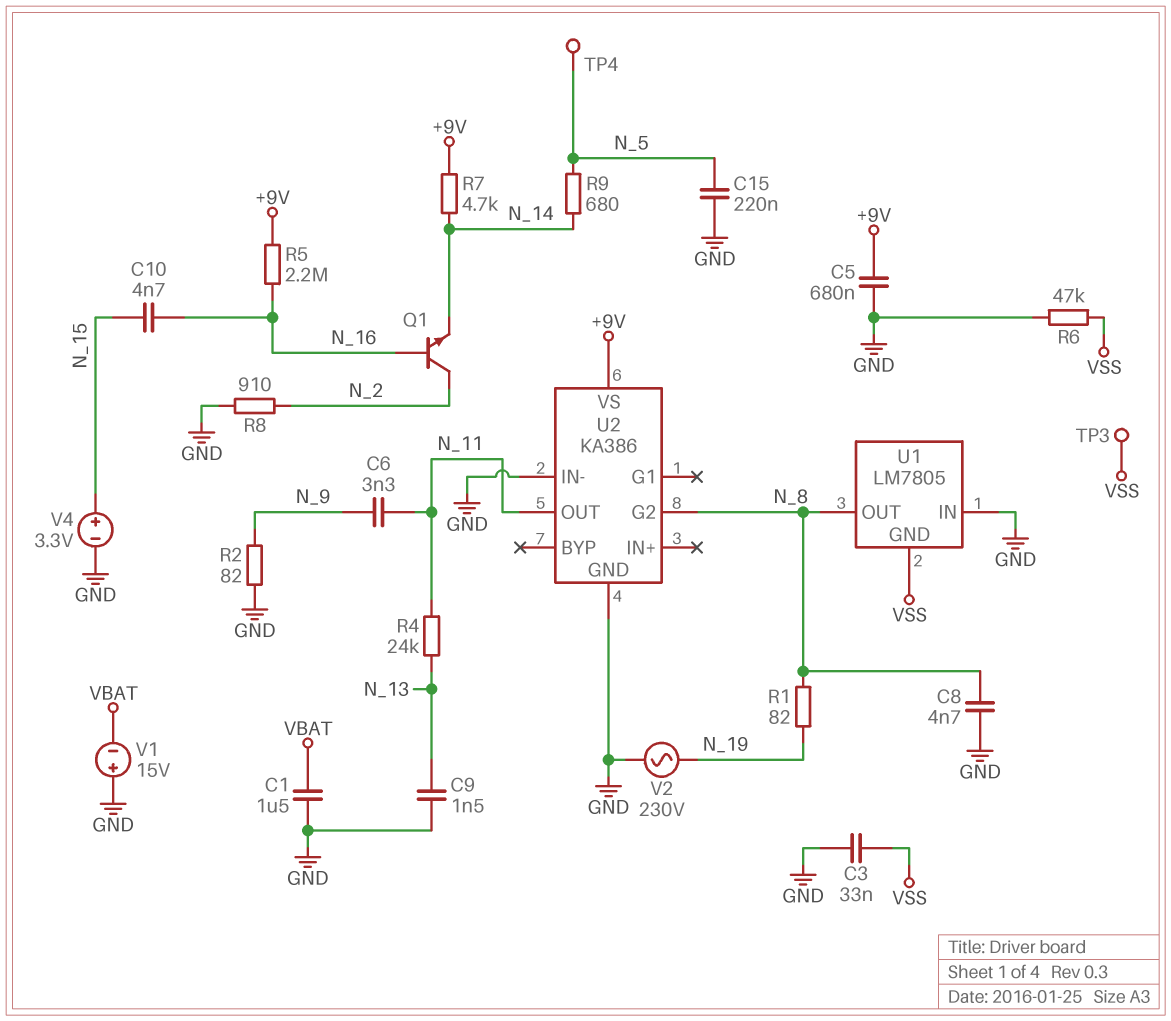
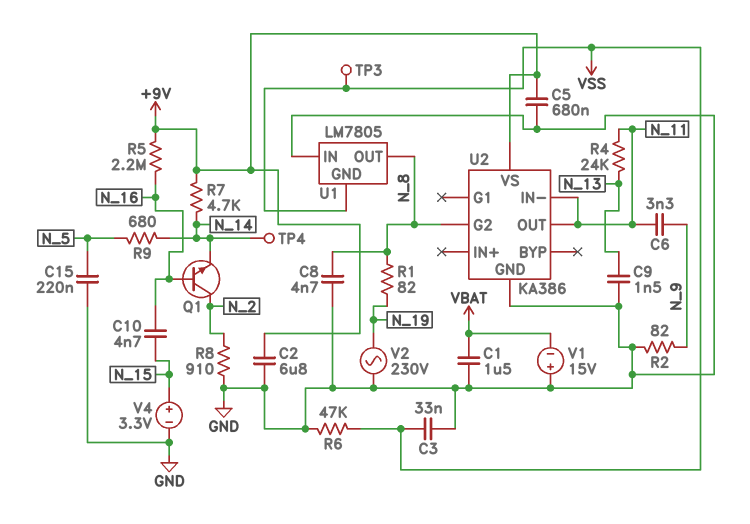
C2: none -> 6.8uF (+9V, GND)
TP4: test point (N_5) -> test point (N_14)
U2 pin IN-: GND -> N_11

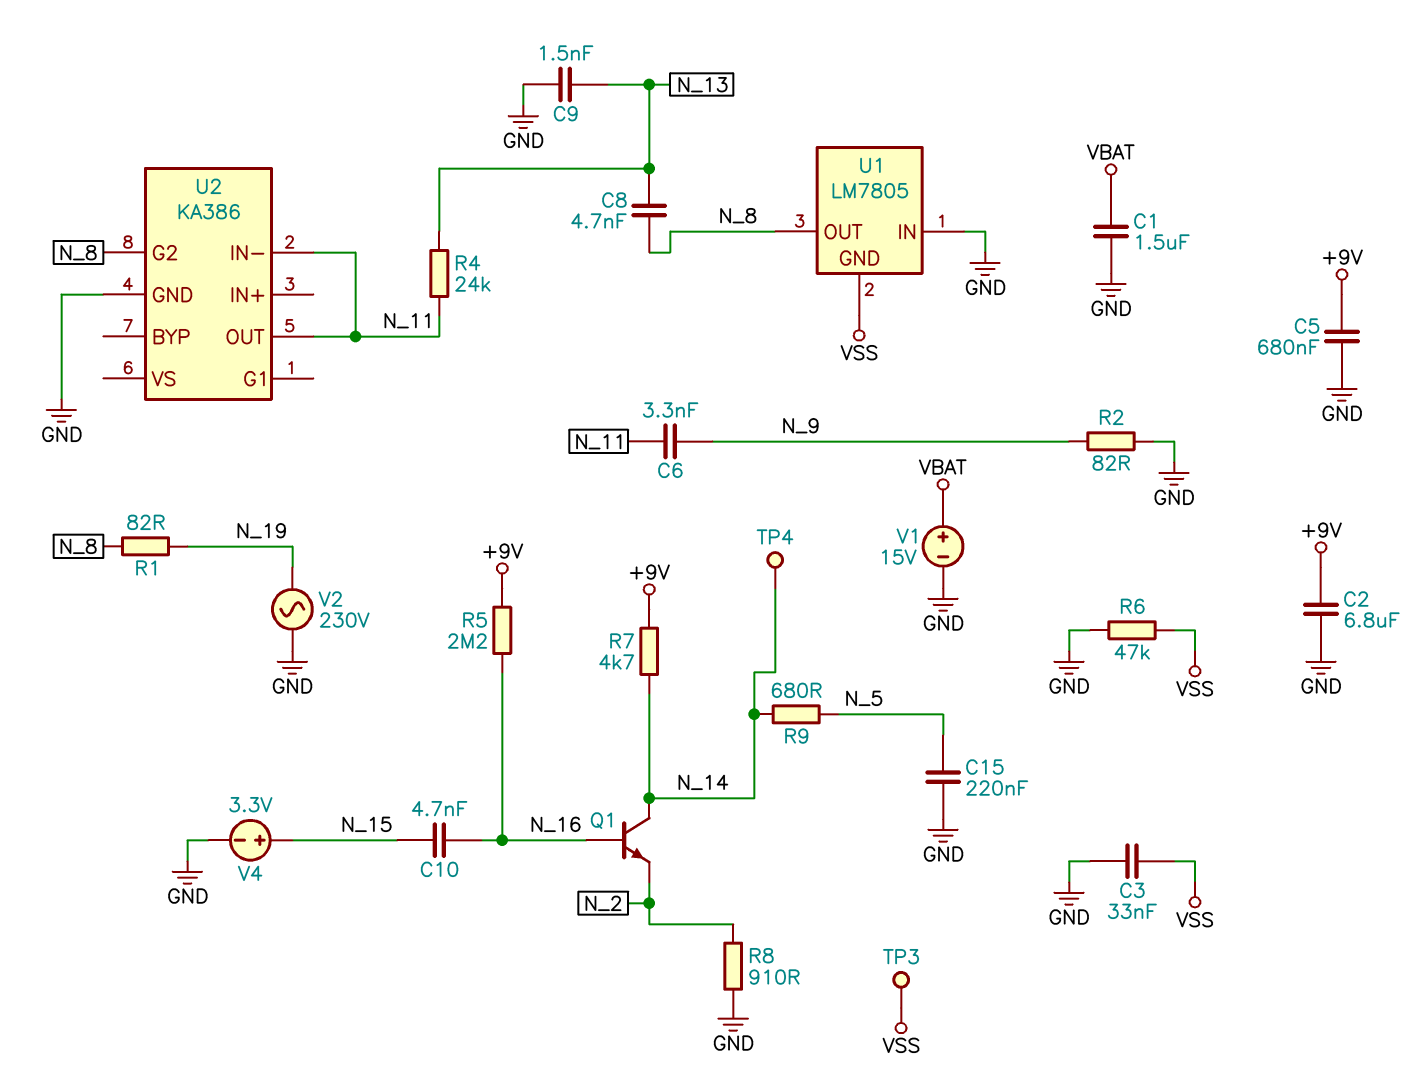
C8: 4.7nF (GND, N_8) -> 4.7nF (N_8, N_13)
Q1: NPN (B N_16, C N_2, E N_14) -> NPN (B N_16, C N_14, E N_2)
U2 pin VS: +9V -> none
V1: 15V (plus GND, minus VBAT) -> 15V (plus VBAT, minus GND)

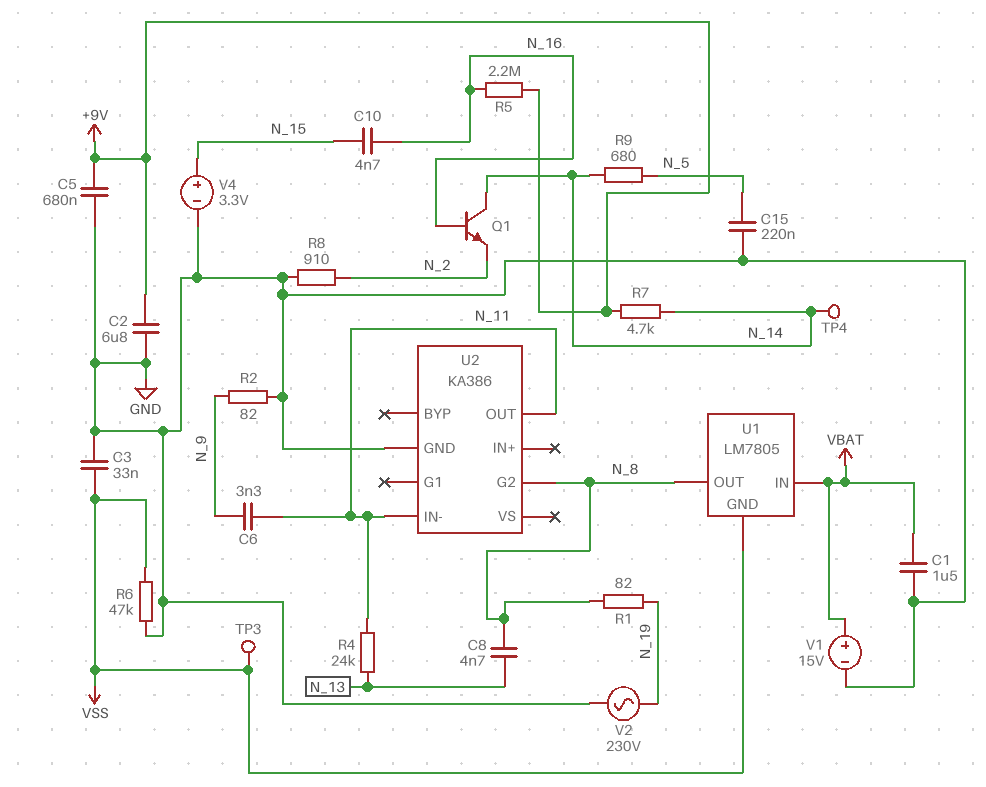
C9: 1.5nF (GND, N_13) -> none
U1 pin IN: GND -> VBAT

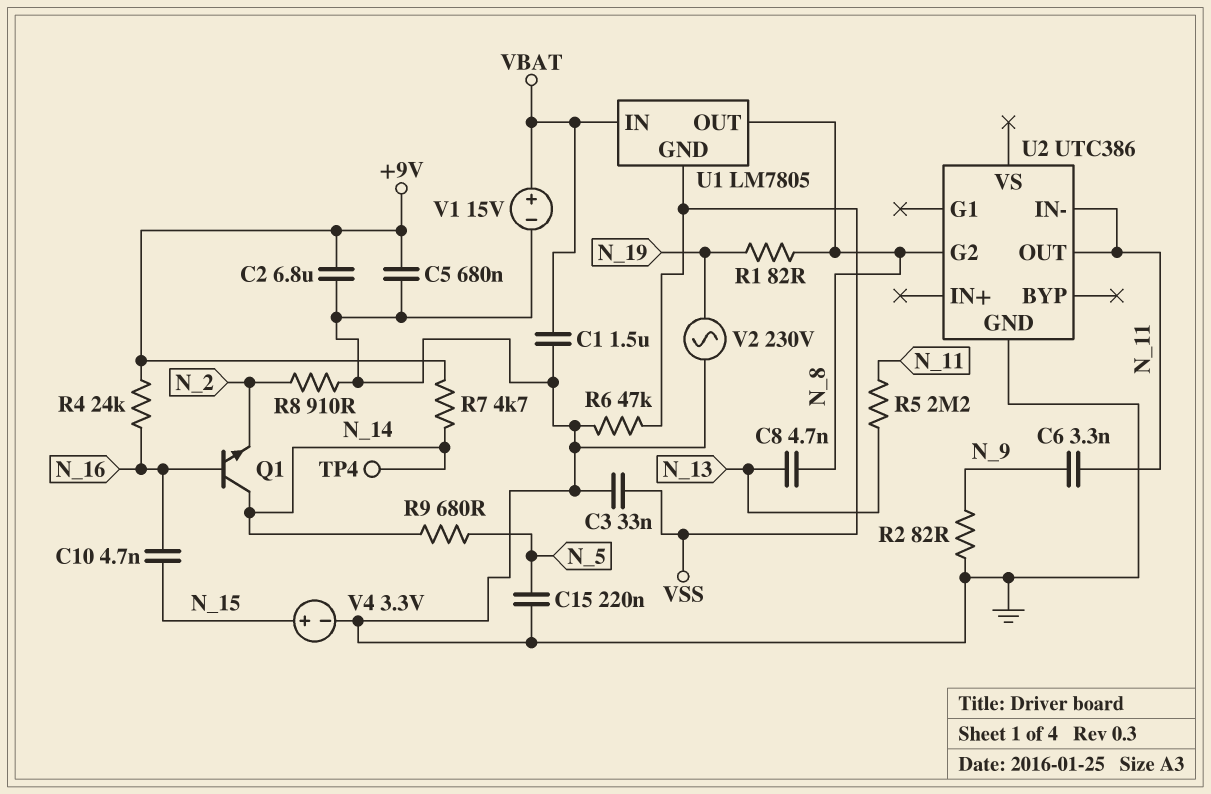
R4: 24k (N_11, N_13) -> 24k (+9V, N_16)
R5: 2.2M (+9V, N_16) -> 2.2M (N_11, N_13)
TP3: test point (VSS) -> none
U2: KA386 -> UTC386

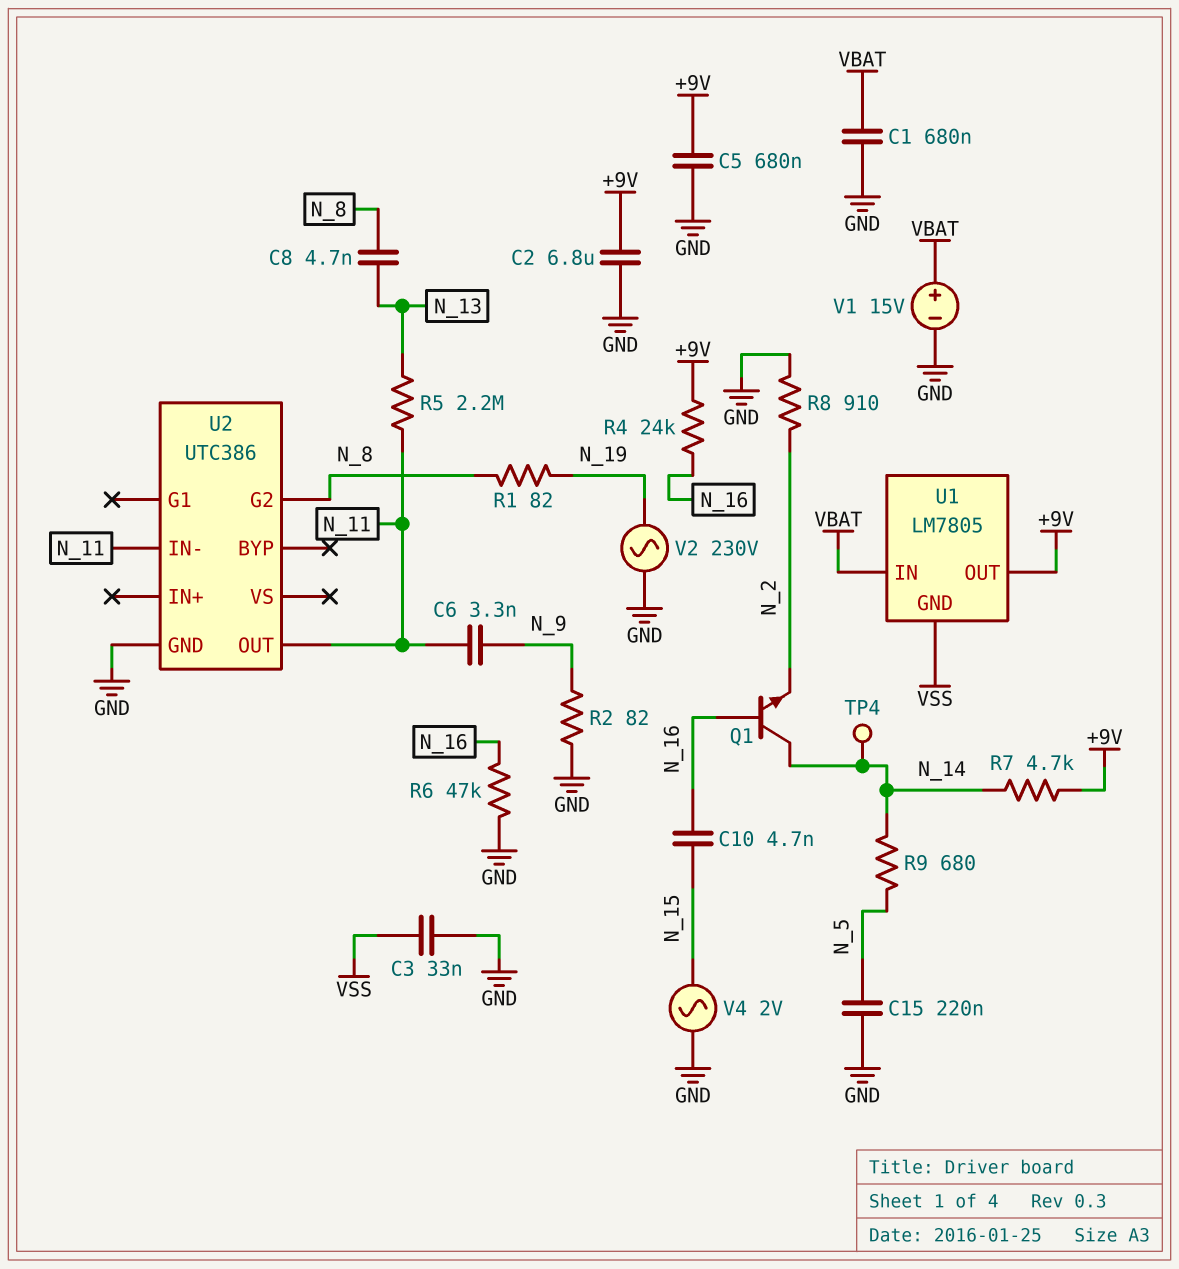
C1: 1.5uF (GND, VBAT) -> 680nF (GND, VBAT)
R6: 47k (GND, VSS) -> 47k (GND, N_16)
U1 pin OUT: N_8 -> +9V
V4: 3.3V (plus N_15, minus GND) -> AC 2V (GND, N_15)

